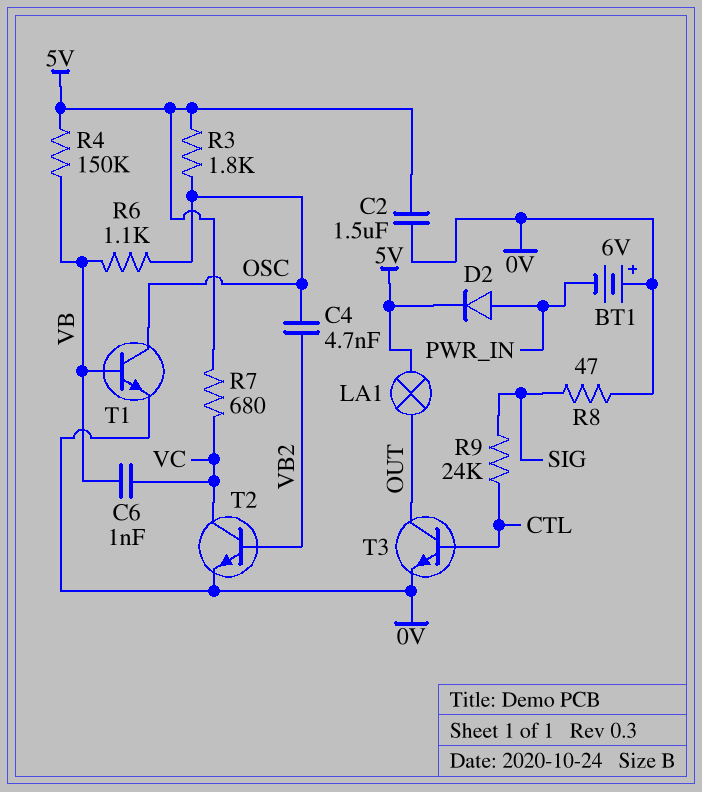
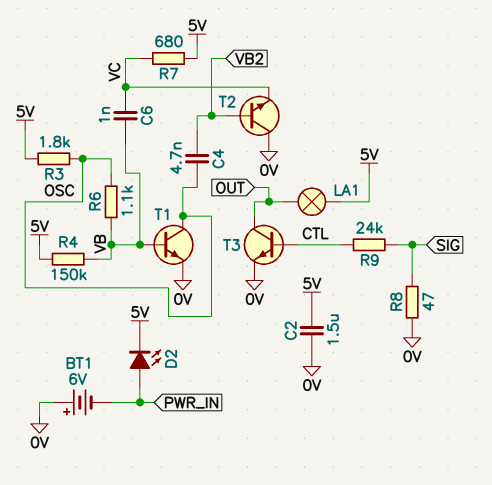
D2: diode (A PWR_IN, K 5V) -> LED (A PWR_IN, K 5V)
T2: NPN (B VB2, C VC, E 0V) -> NPN (B VB2, C 0V, E VC)

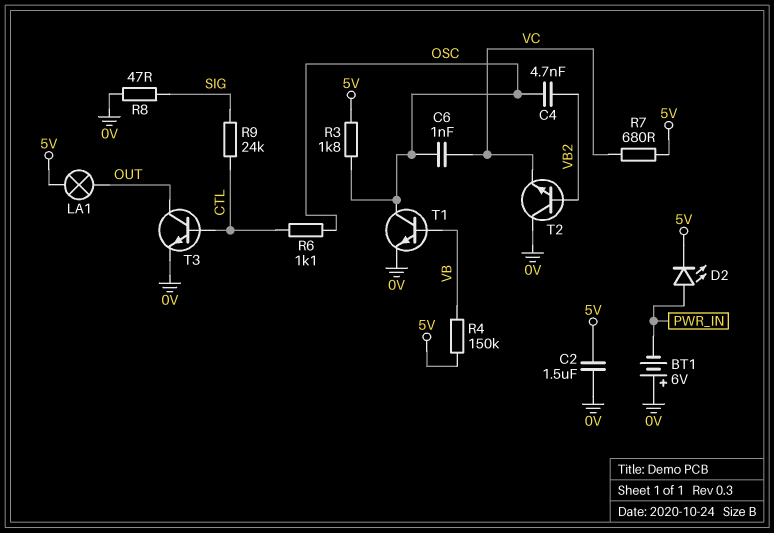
C6: 1nF (VB, VC) -> 1nF (OSC, VC)
R6: 1.1k (OSC, VB) -> 1.1k (CTL, OSC)

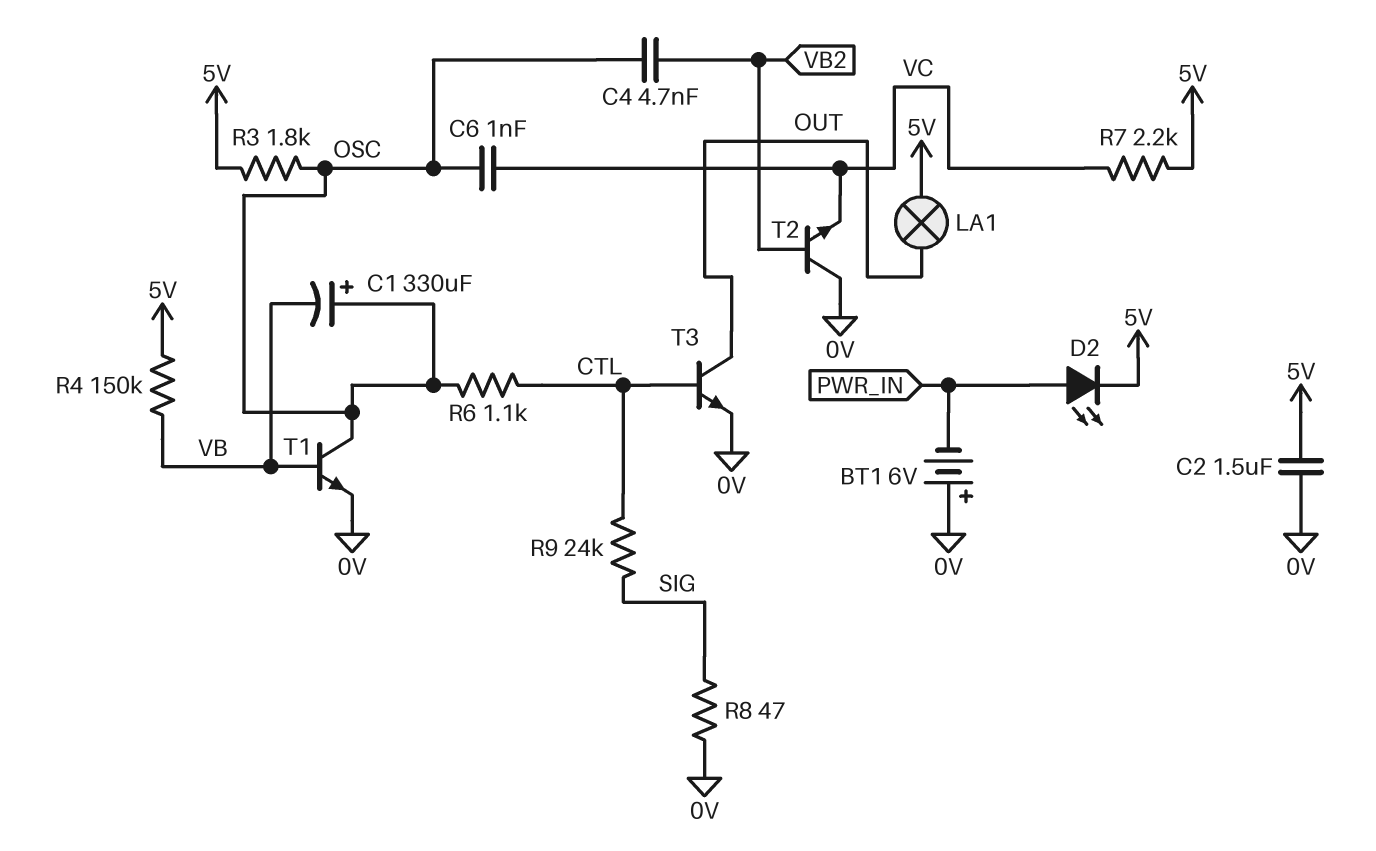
C1: none -> 330uF (plus OSC, minus VB)
R7: 680 (5V, VC) -> 2.2k (5V, VC)

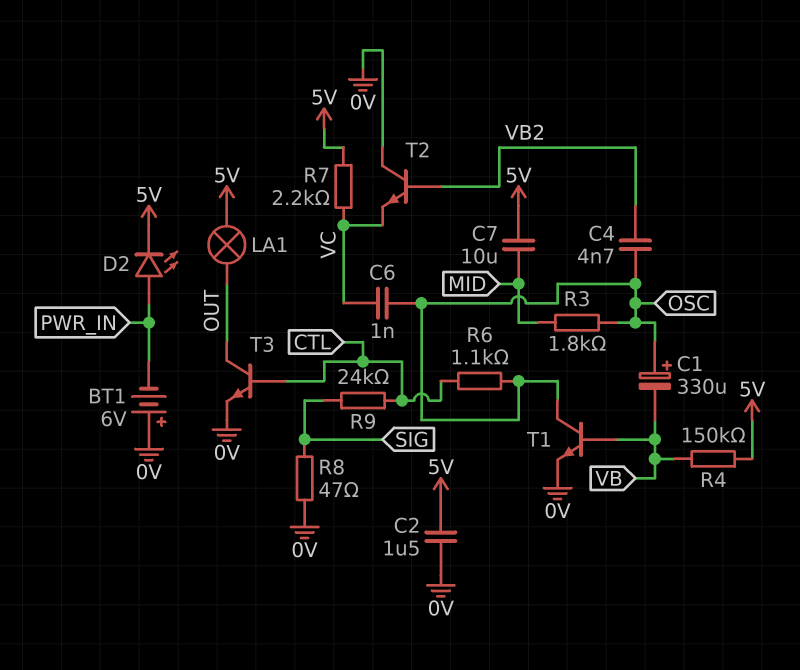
C7: none -> 10uF (5V, MID)
R3: 1.8k (5V, OSC) -> 1.8k (MID, OSC)

